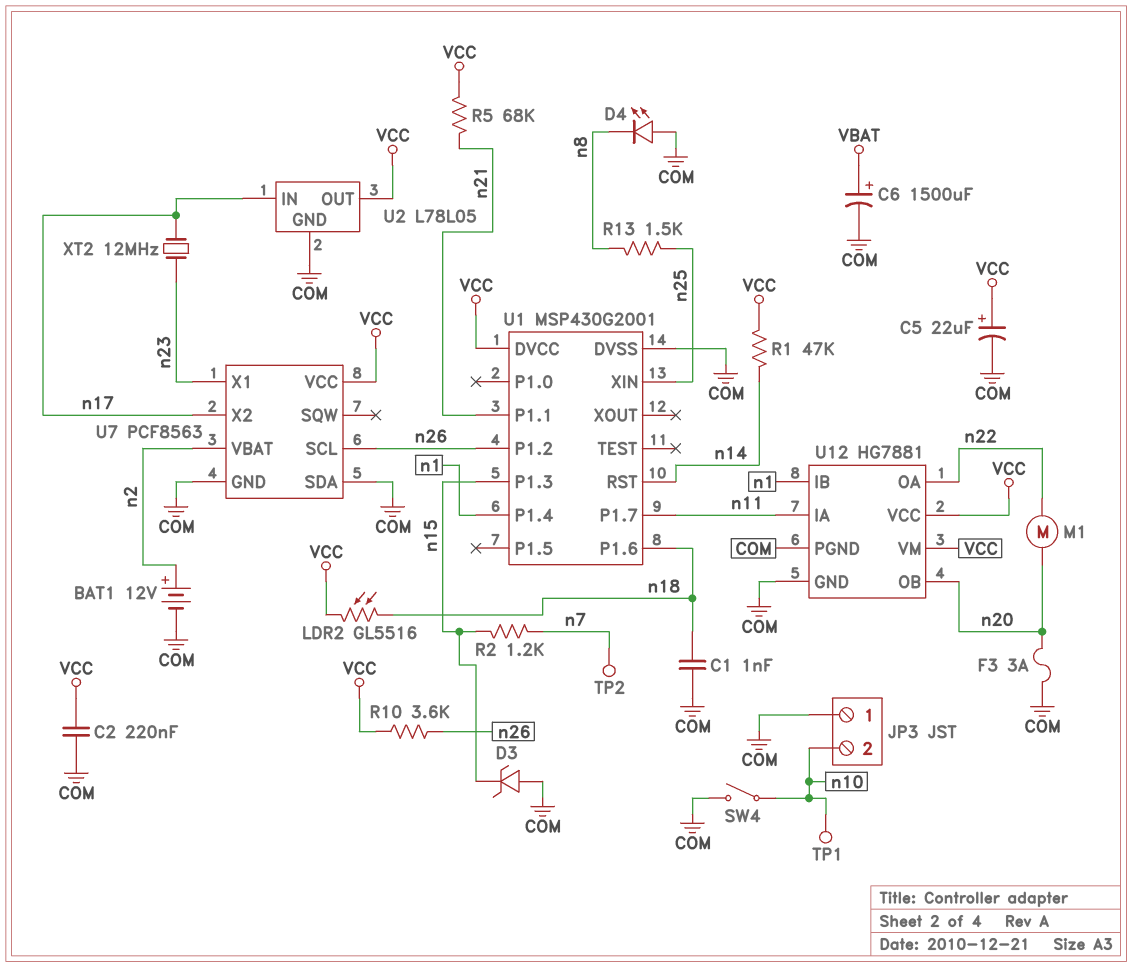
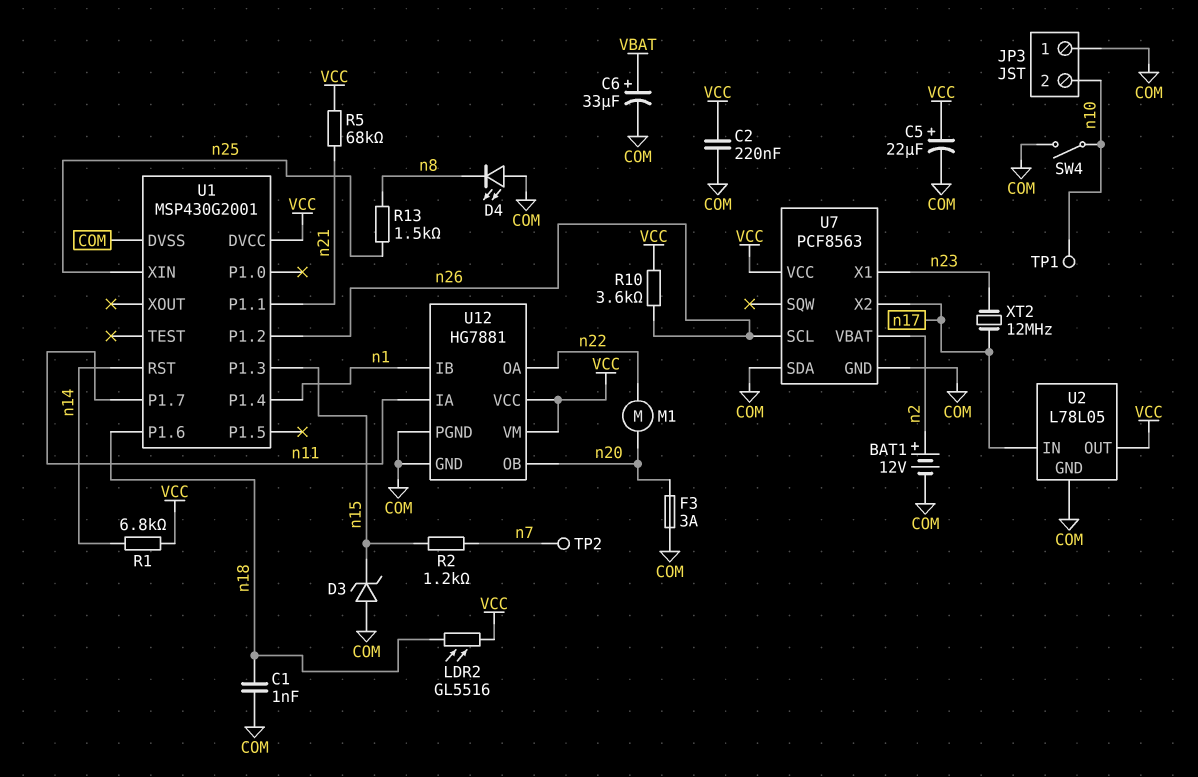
C6: 1500uF (plus VBAT, minus COM) -> 33uF (plus VBAT, minus COM)
R1: 47k (VCC, n14) -> 6.8k (VCC, n14)

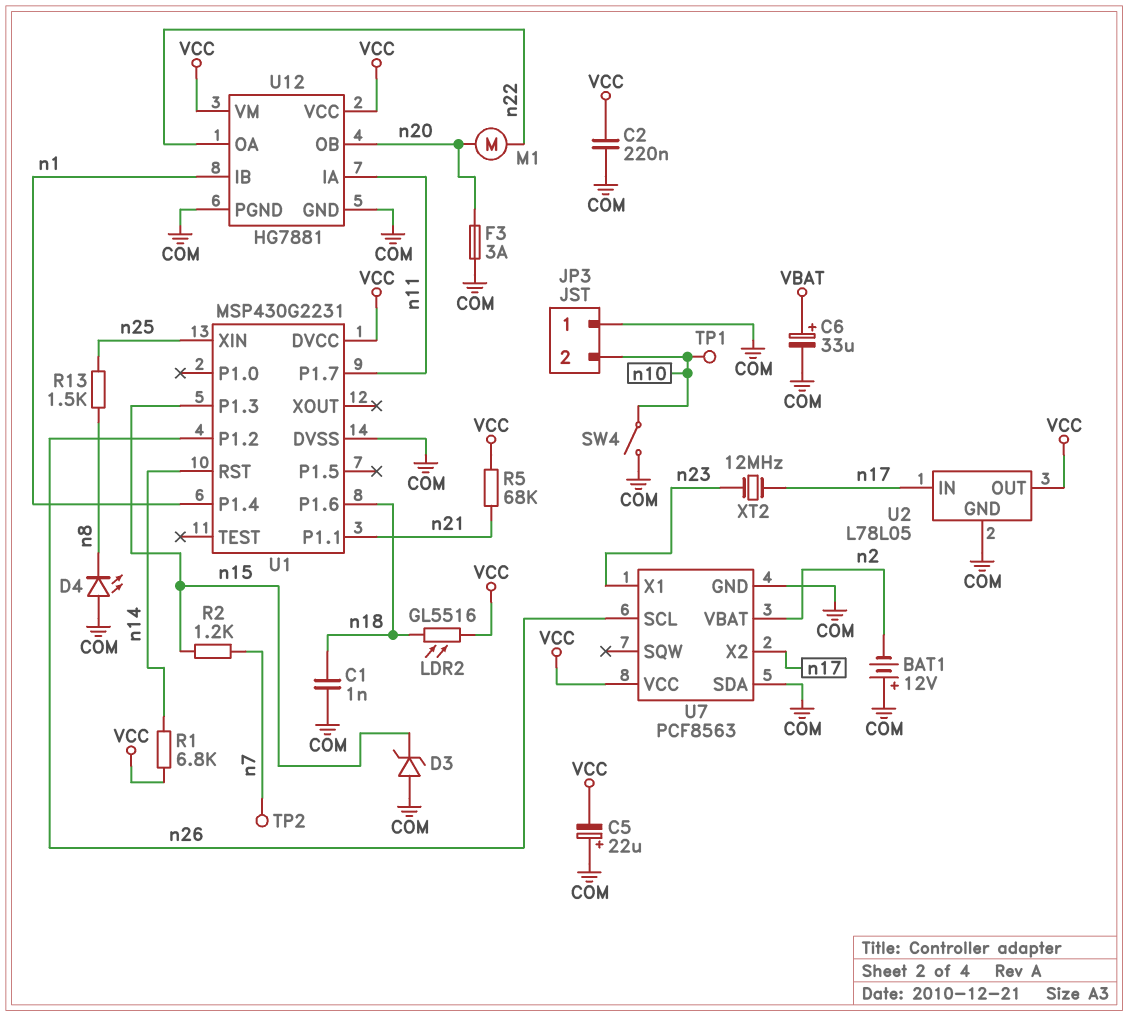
BAT1: 12V (plus n2, minus COM) -> 12V (plus COM, minus n2)
C5: 22uF (plus VCC, minus COM) -> 22uF (plus COM, minus VCC)
R10: 3.6k (VCC, n26) -> none
U1: MSP430G2001 -> MSP430G2231

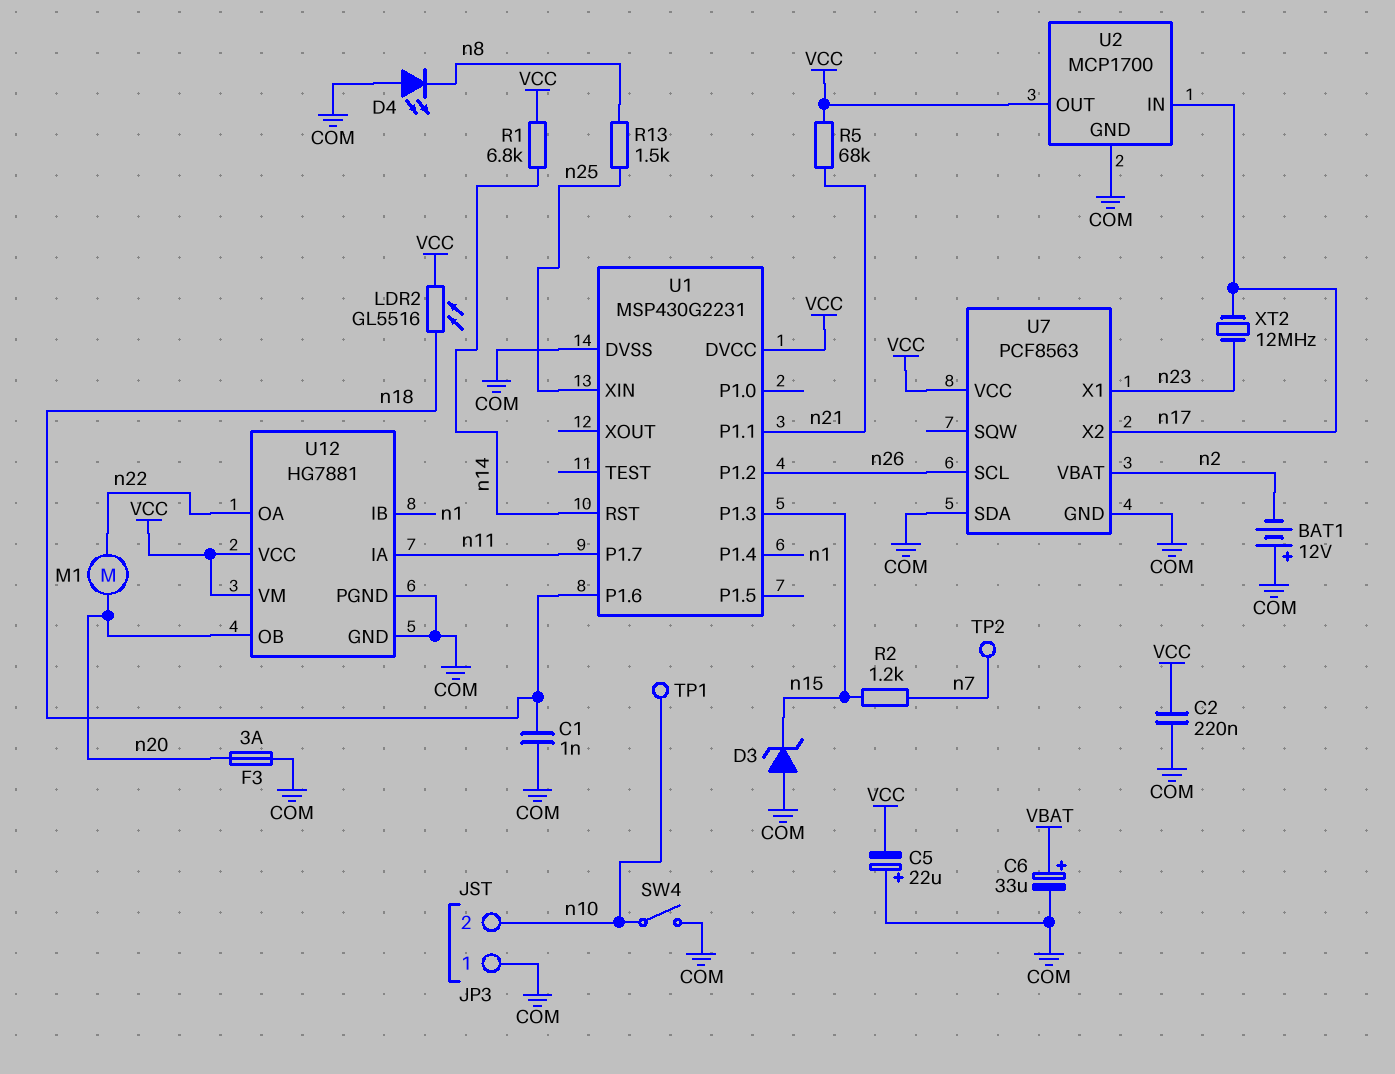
U2: L78L05 -> MCP1700

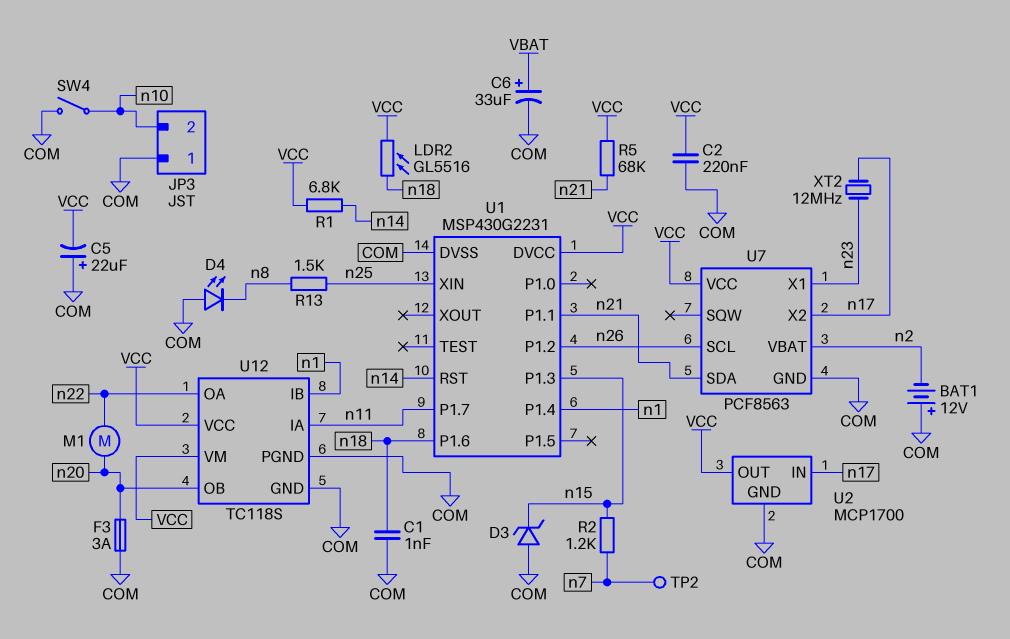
TP1: test point (n10) -> none
U7 pin SDA: COM -> n21
U12: HG7881 -> TC118S

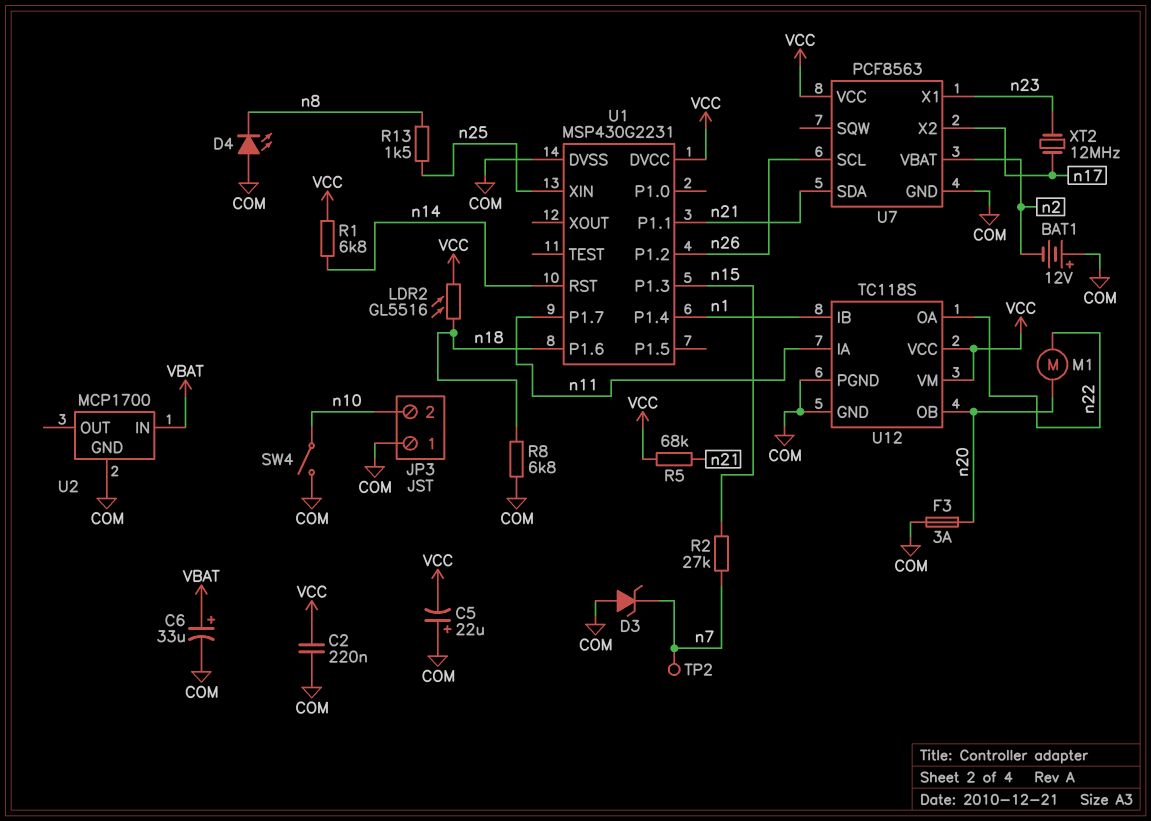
C1: 1nF (COM, n18) -> none
D3: zener (A COM, K n15) -> zener (A COM, K n7)
R2: 1.2k (n7, n15) -> 27k (n7, n15)
R8: none -> 6.8k (COM, n18)
U2 pin IN: n17 -> VBAT
U2 pin OUT: VCC -> none

